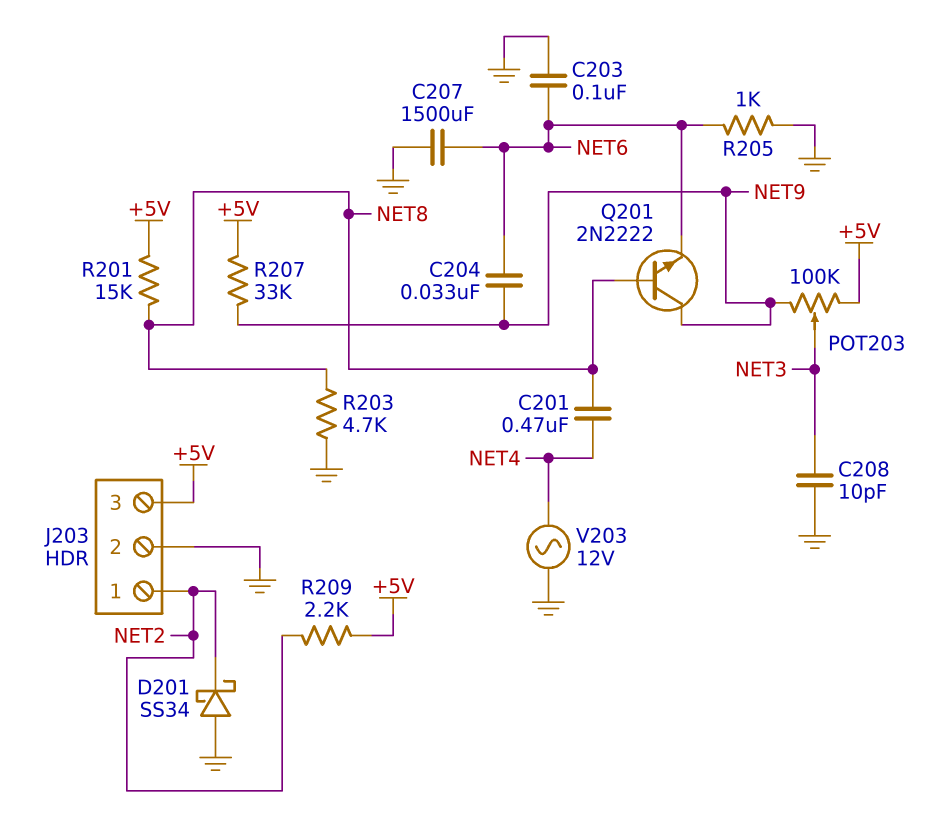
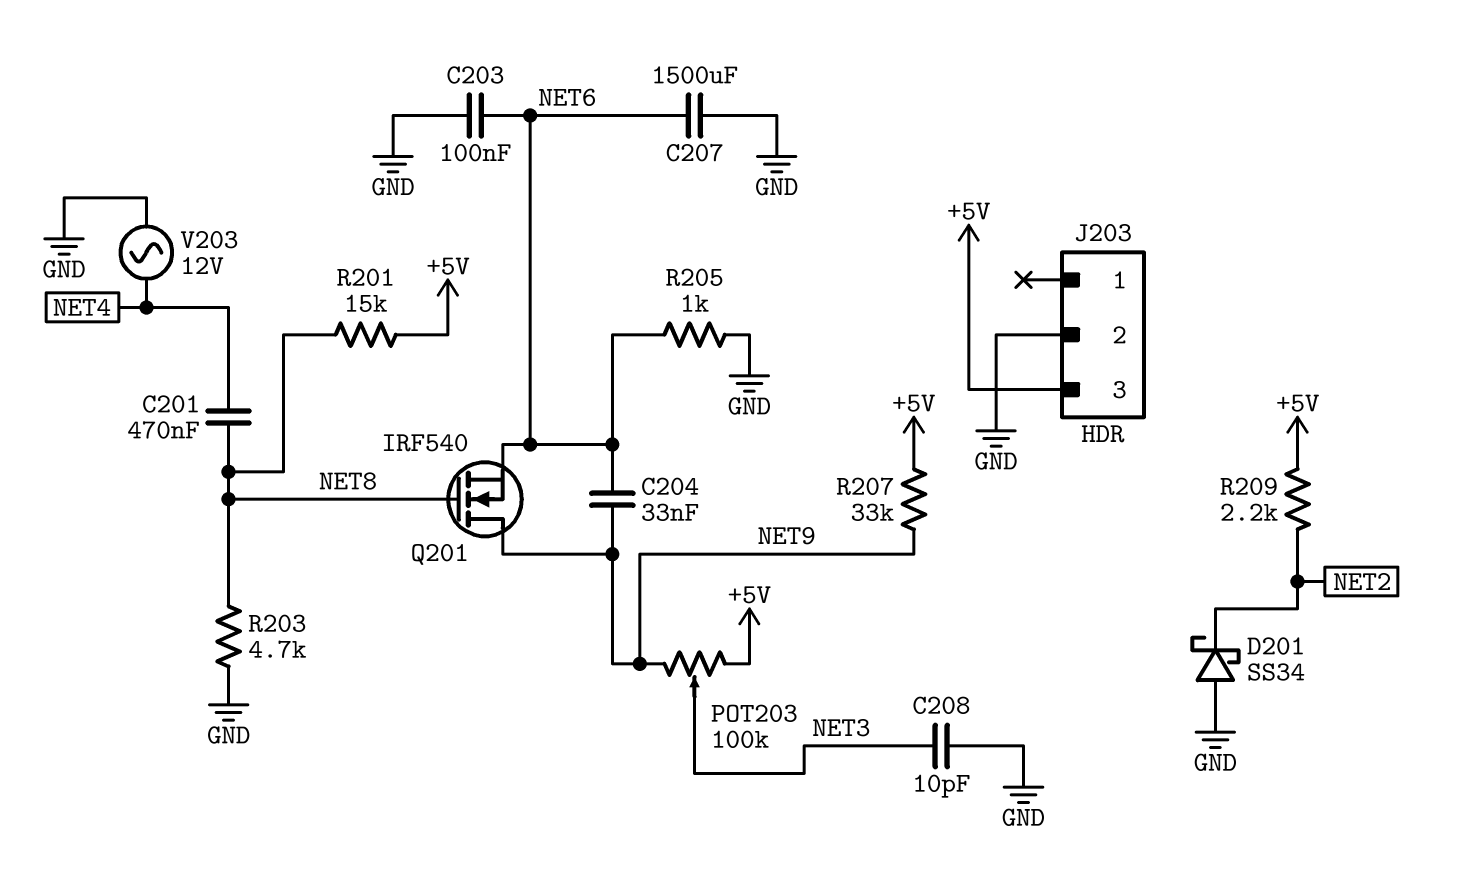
J203 pin 1: NET2 -> none
Q201: NPN 2N2222 (B NET8, C NET9, E NET6) -> NMOS IRF540 (G NET8, D NET9, S NET6)

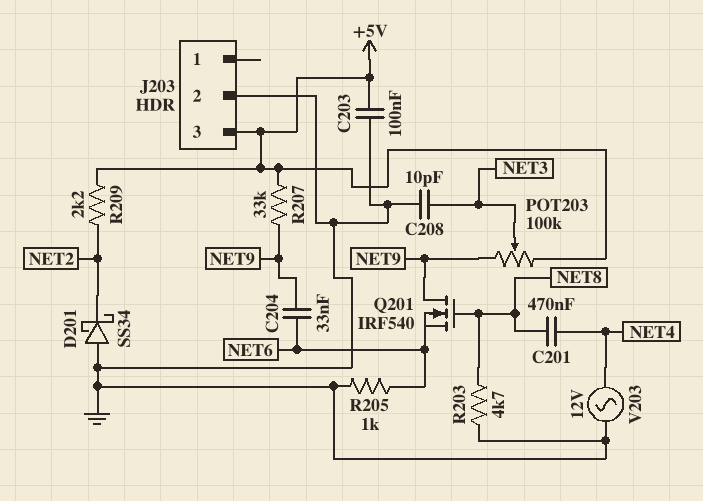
C203: 100nF (GND, NET6) -> 100nF (+5V, GND)
C207: 1500uF (GND, NET6) -> none
R201: 15k (+5V, NET8) -> none

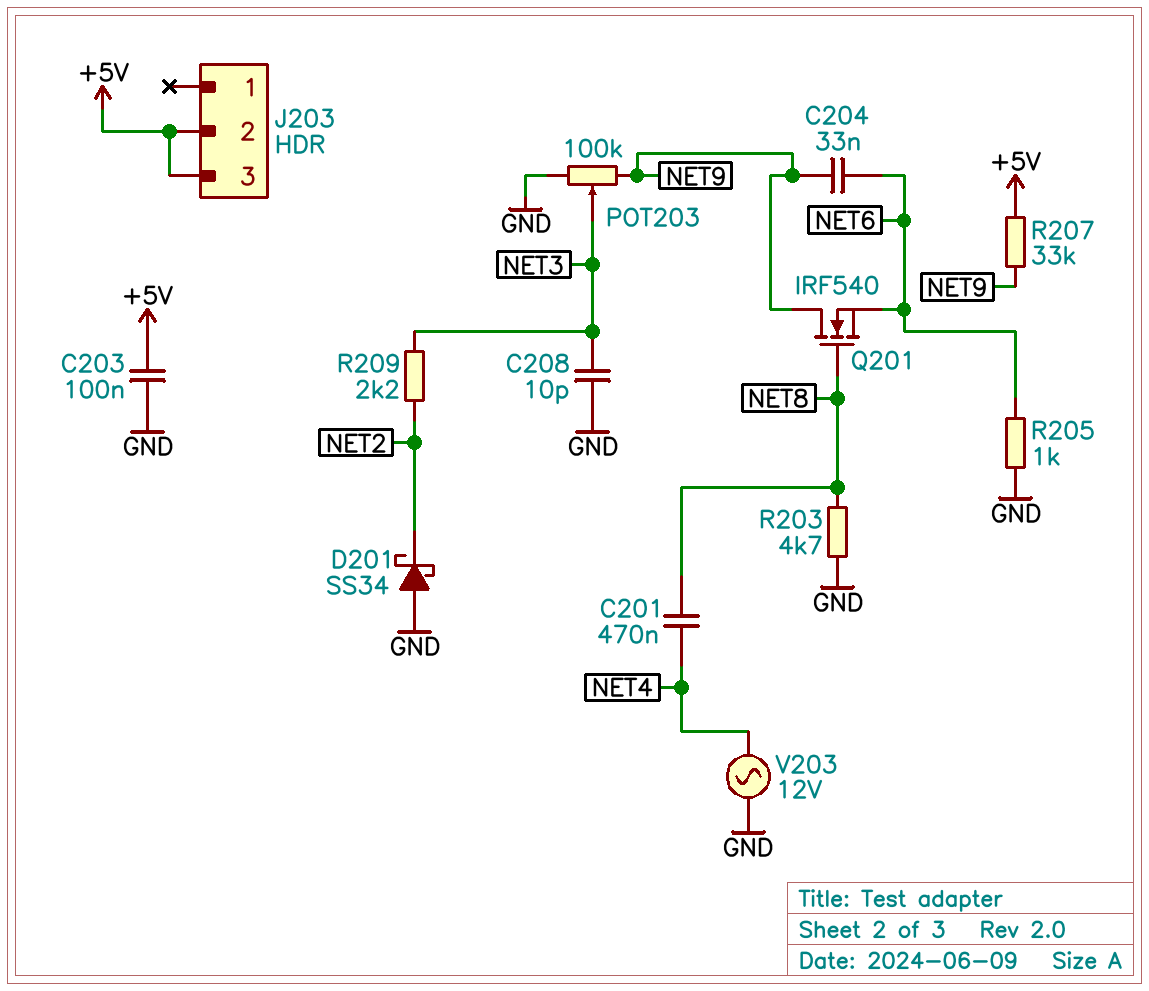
J203 pin 2: GND -> +5V
POT203: 100k (+5V, NET9, wiper NET3) -> 100k (GND, NET9, wiper NET3)
R209: 2.2k (+5V, NET2) -> 2.2k (NET2, NET3)

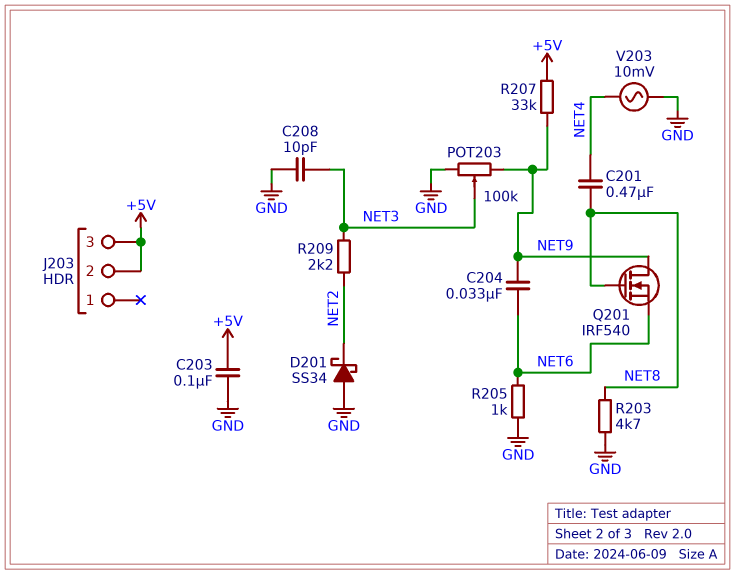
V203: AC 12V (GND, NET4) -> AC 10mV (GND, NET4)

